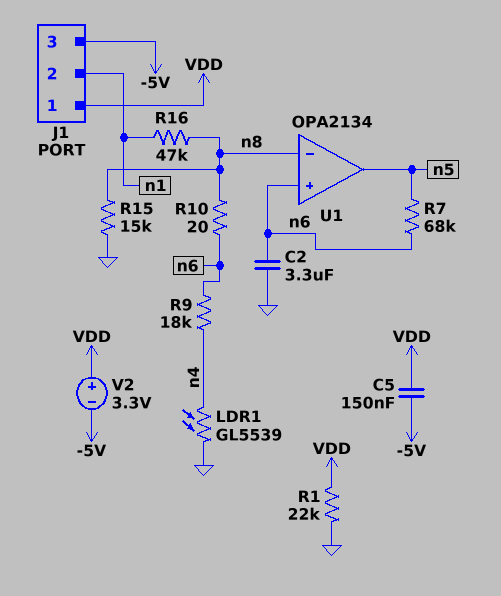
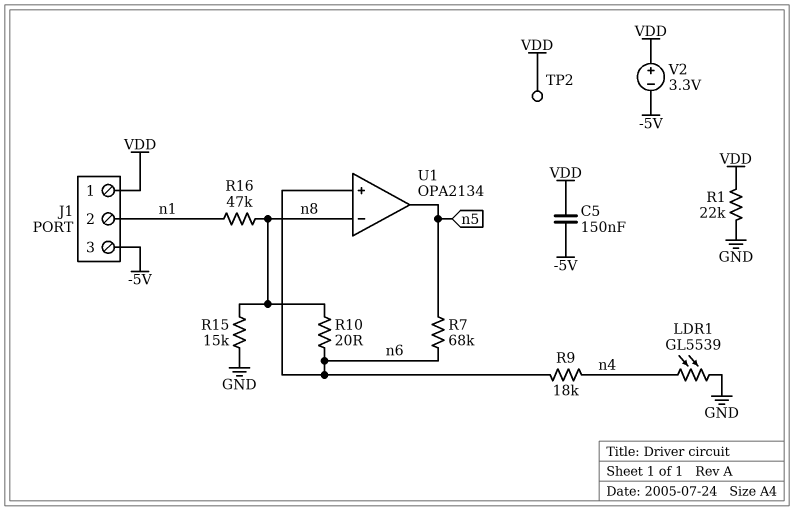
C2: 3.3uF (GND, n6) -> none
TP2: none -> test point (VDD)

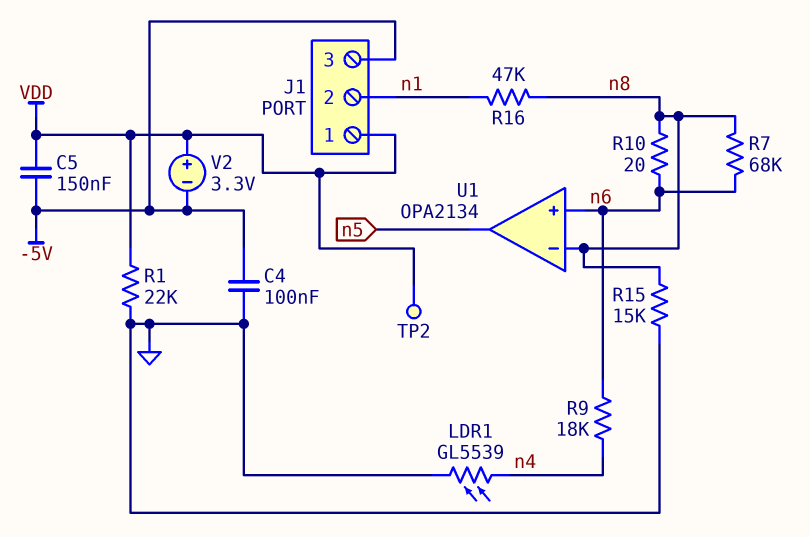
C4: none -> 100nF (-5V, GND)
R7: 68k (n5, n6) -> 68k (n6, n8)

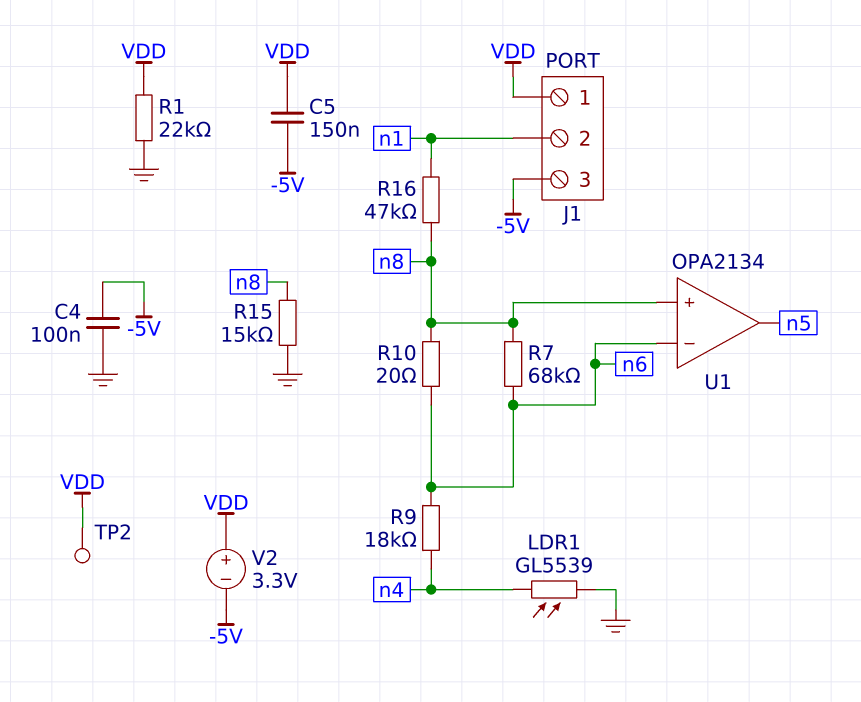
U1 pin in+: n6 -> n8
U1 pin in-: n8 -> n6

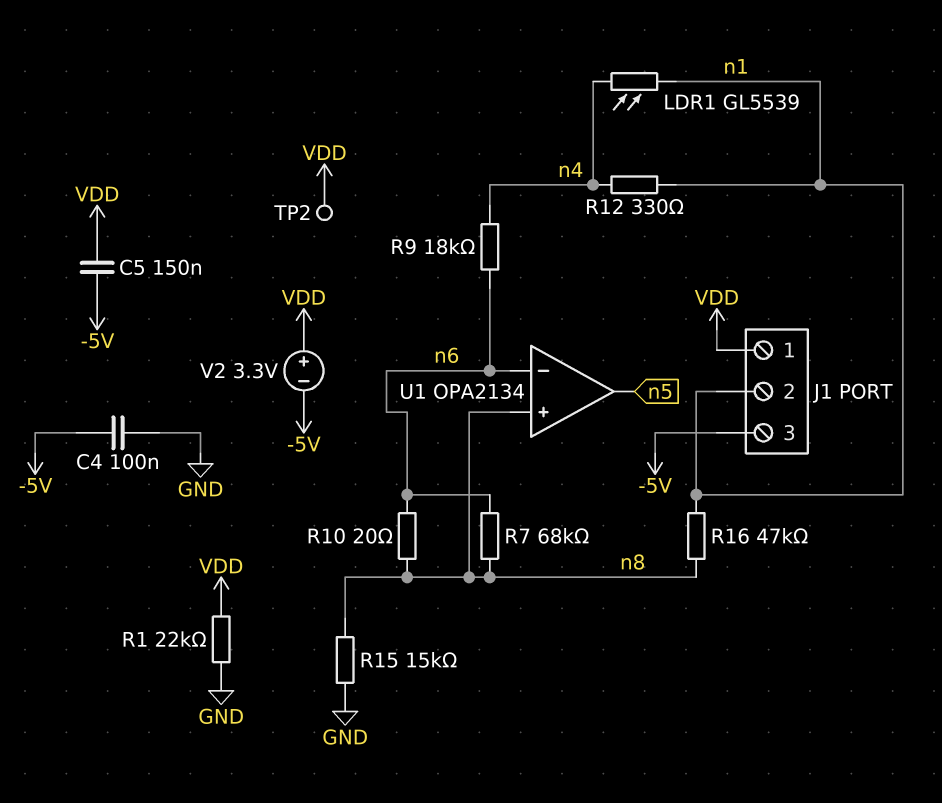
LDR1: GL5539 (GND, n4) -> GL5539 (n1, n4)
R12: none -> 330 (n1, n4)

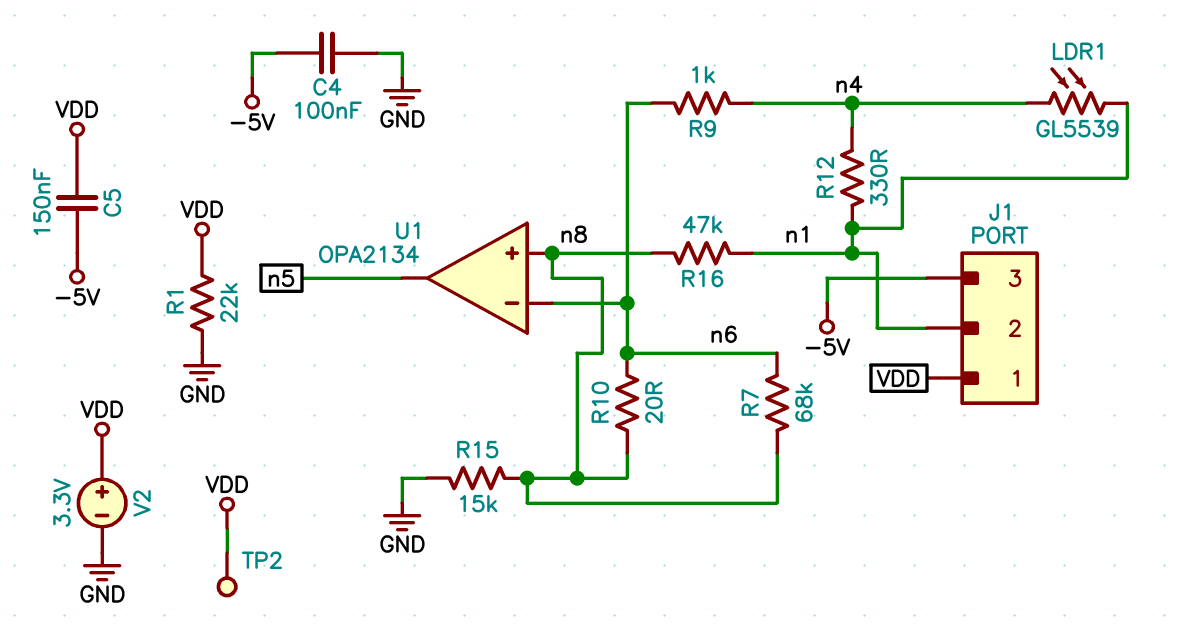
R9: 18k (n4, n6) -> 1k (n4, n6)
V2: 3.3V (plus VDD, minus -5V) -> 3.3V (plus VDD, minus GND)

